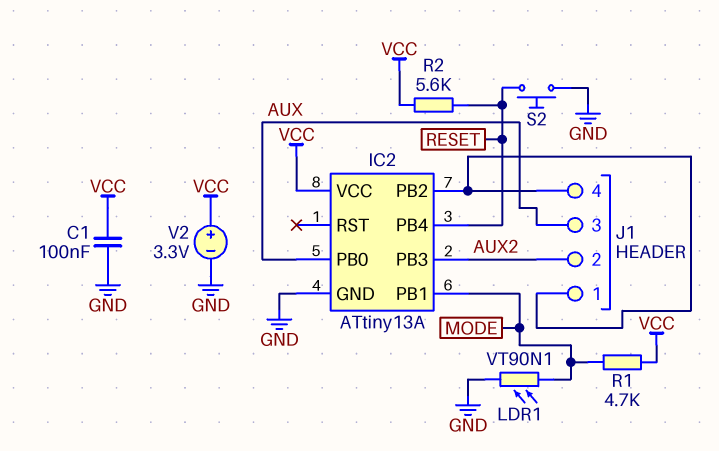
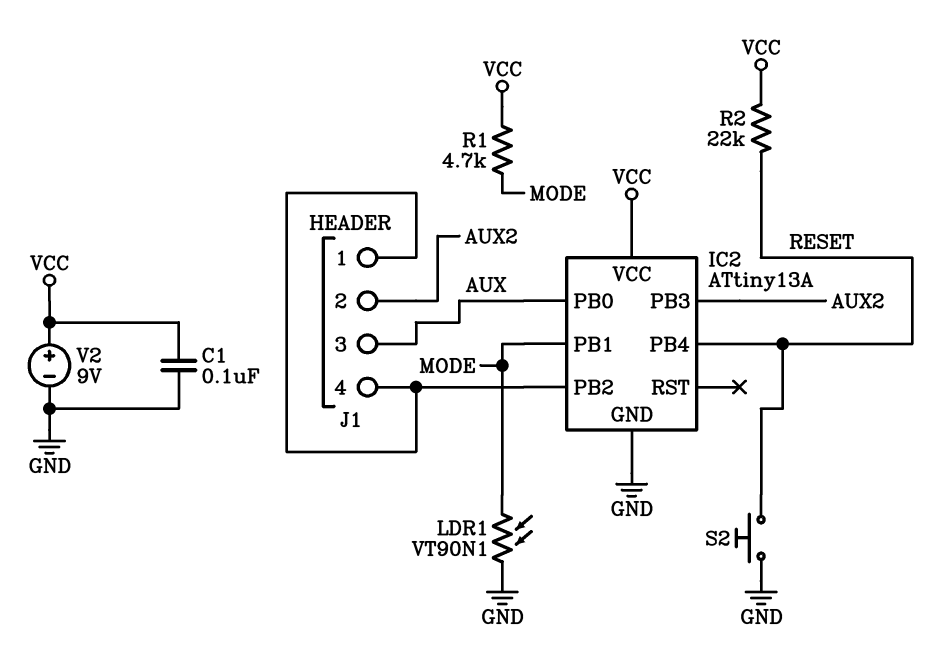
R2: 5.6k (RESET, VCC) -> 22k (RESET, VCC)
V2: 3.3V (plus VCC, minus GND) -> 9V (plus VCC, minus GND)

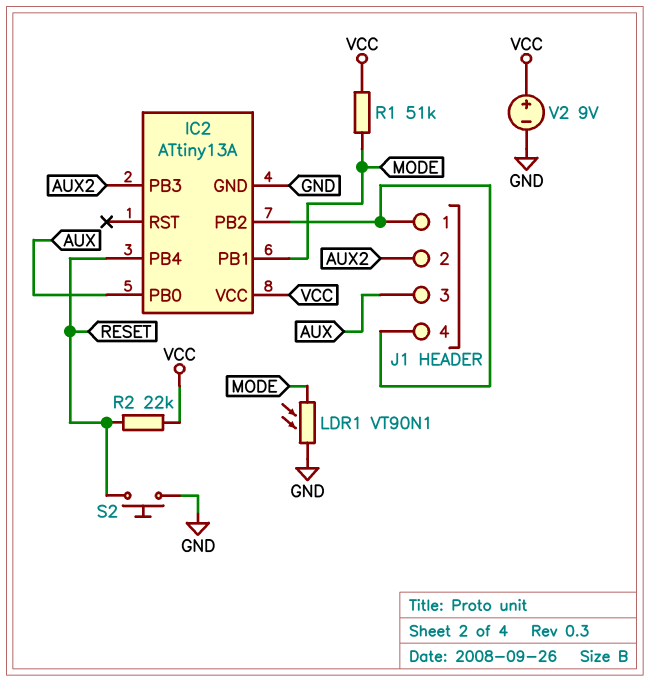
C1: 100nF (GND, VCC) -> none
R1: 4.7k (MODE, VCC) -> 51k (MODE, VCC)

